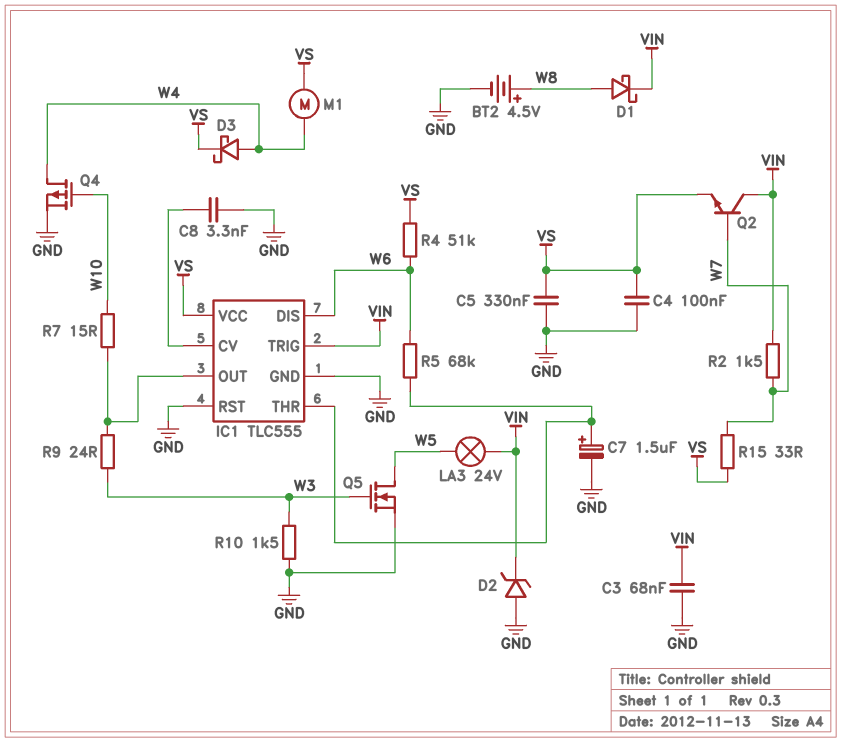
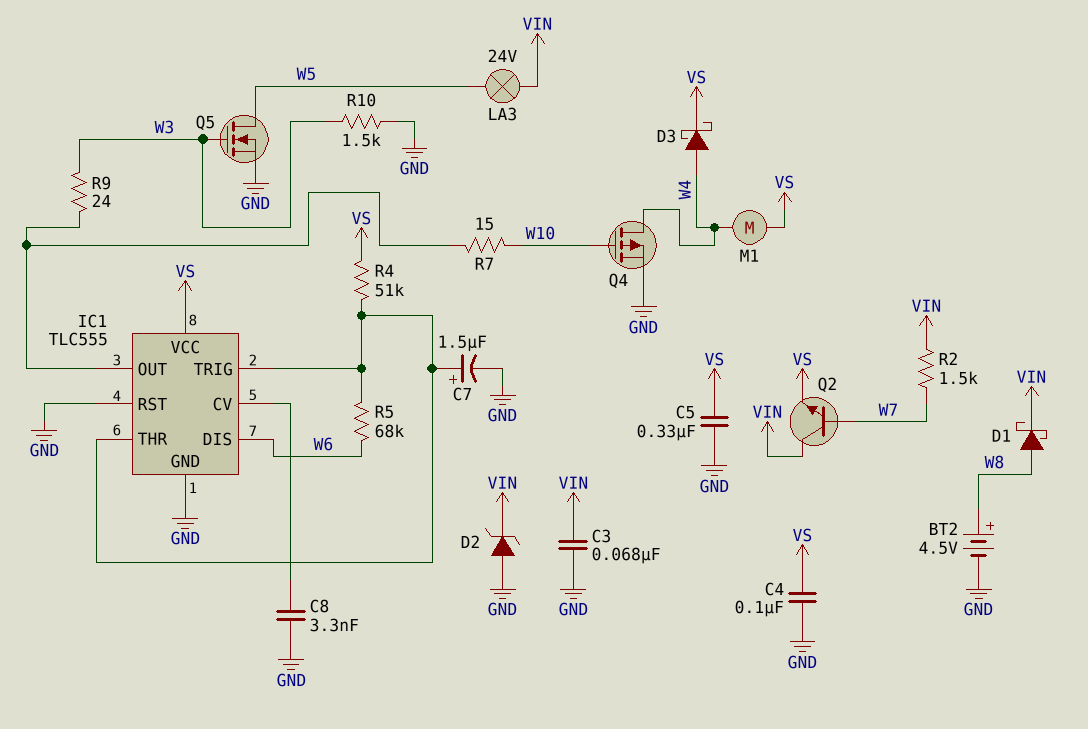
IC1 pin TRIG: VIN -> IC1/THR
R4: 51k (VS, W6) -> 51k (IC1/THR, VS)
R15: 33 (VS, W7) -> none

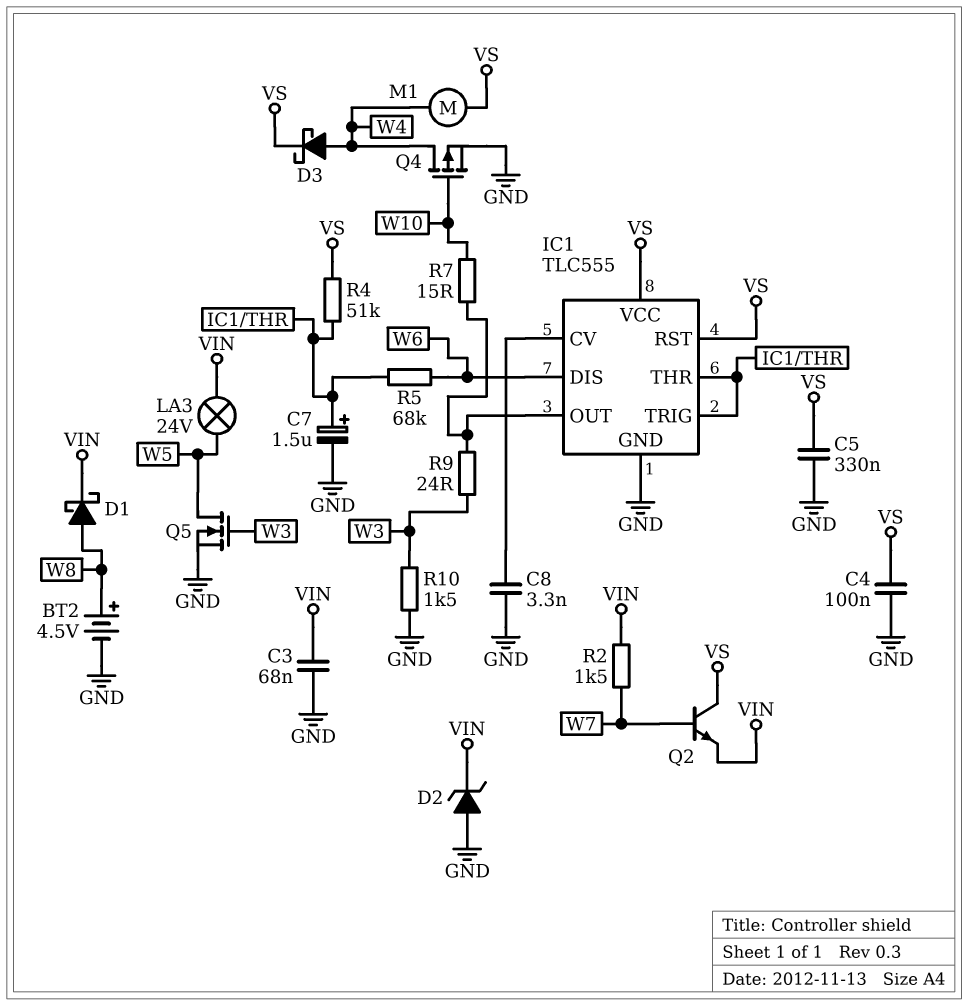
IC1 pin RST: GND -> VS
Q2: NPN (B W7, C VIN, E VS) -> NPN (B W7, C VS, E VIN)

